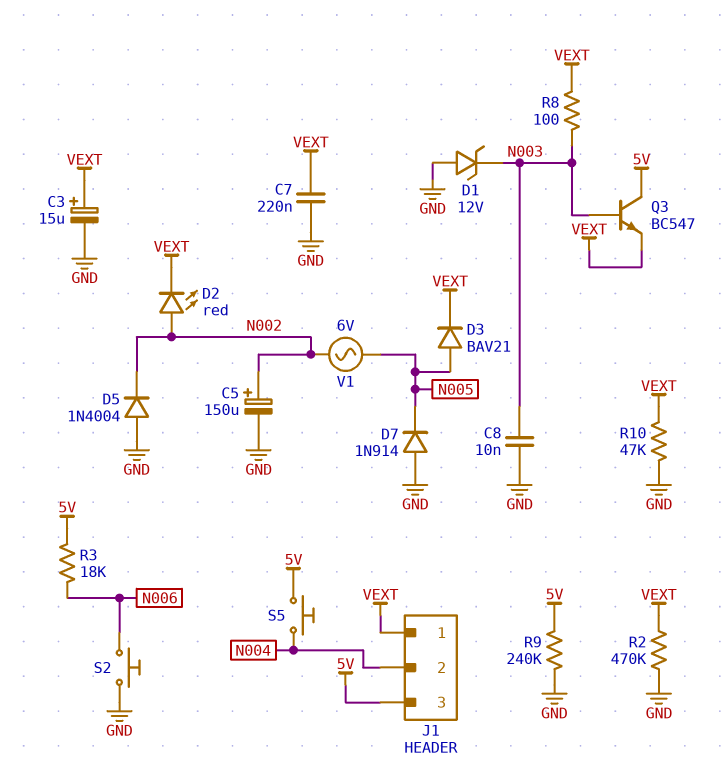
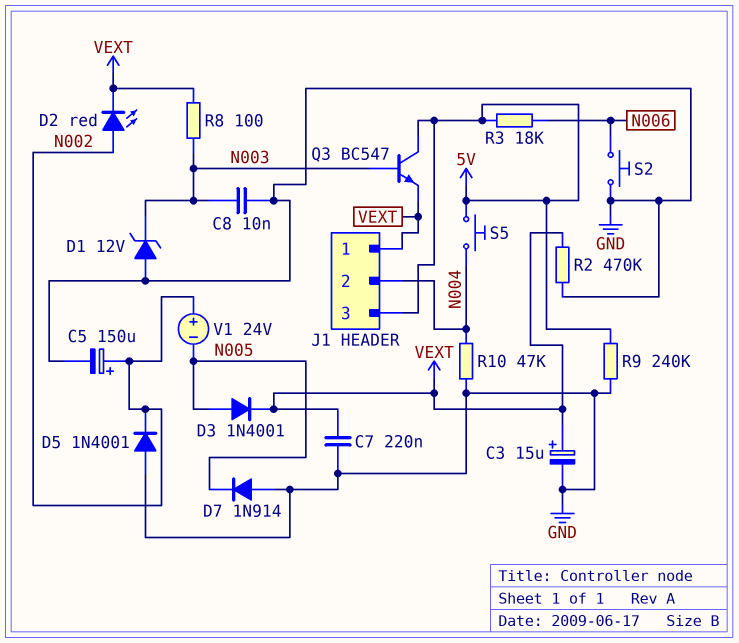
D3: diode BAV21 (A N005, K VEXT) -> diode 1N4001 (A N005, K VEXT)
D5: diode 1N4004 (A GND, K N002) -> diode 1N4001 (A GND, K N002)
R10: 47k (GND, VEXT) -> 47k (GND, N004)
V1: AC 6V (N002, N005) -> 24V (plus N002, minus N005)

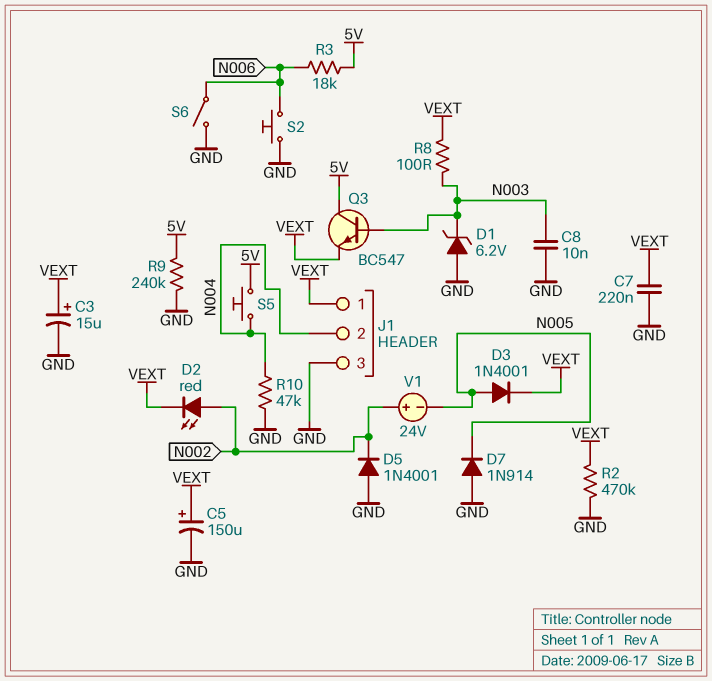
C5: 150uF (plus N002, minus GND) -> 150uF (plus VEXT, minus GND)
D1: zener 12V (A GND, K N003) -> zener 6.2V (A GND, K N003)
J1 pin 3: 5V -> GND
S6: none -> switch (GND, N006)

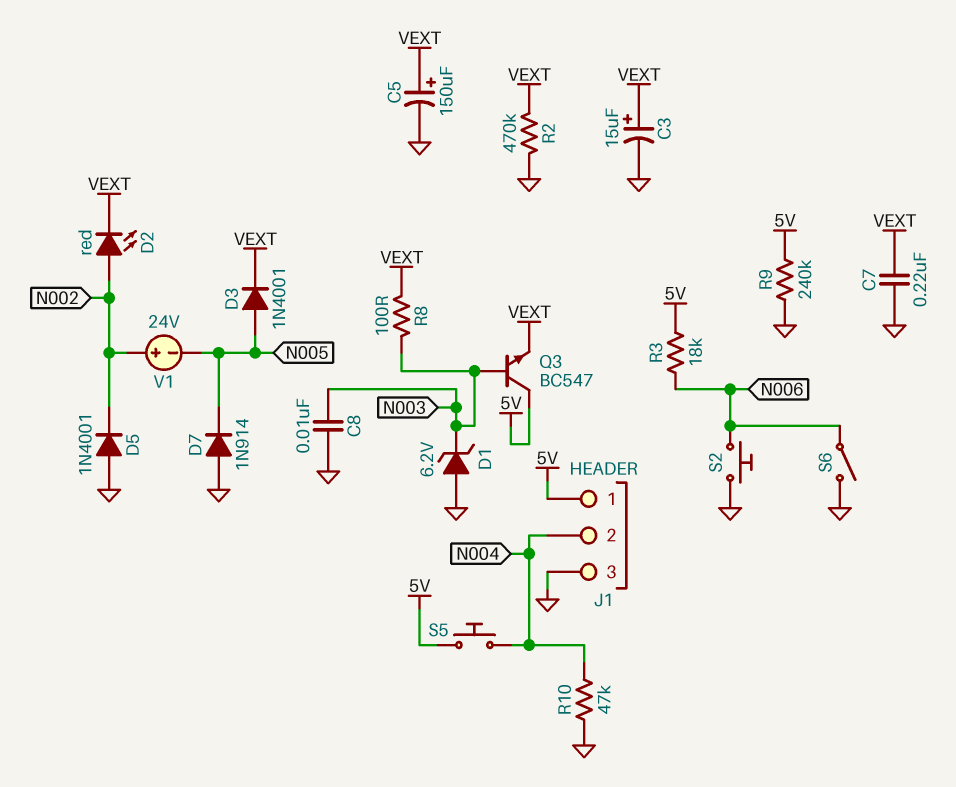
J1 pin 1: VEXT -> 5V

